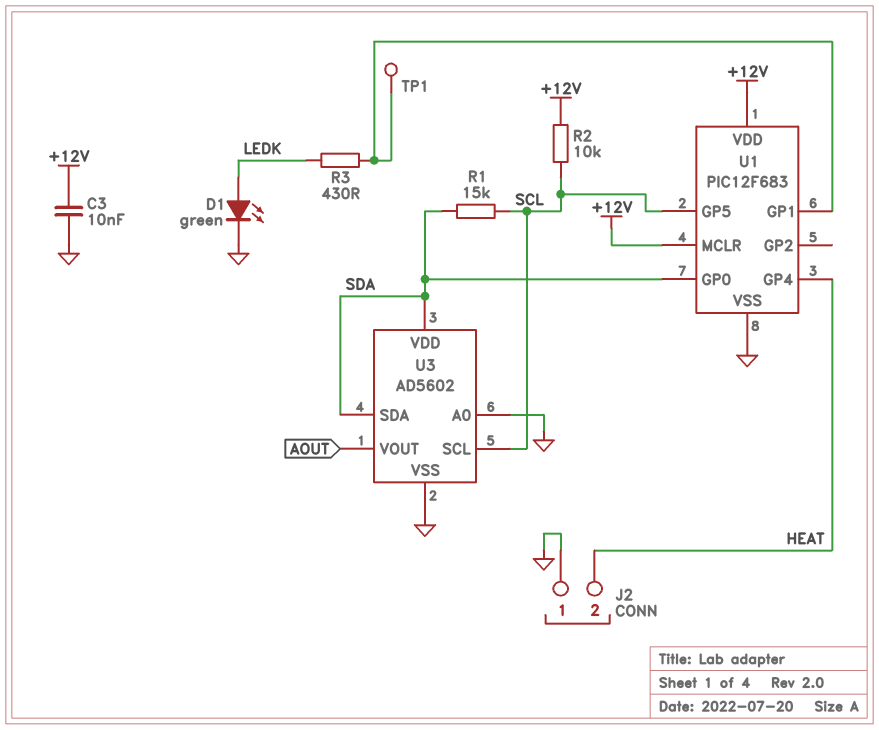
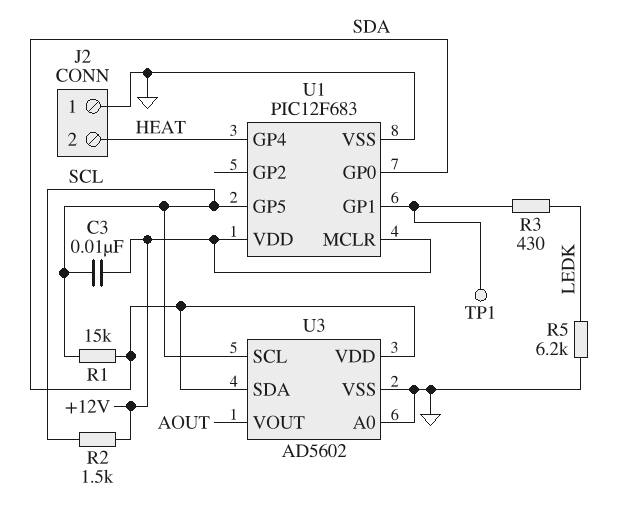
C3: 10nF (+12V, GND) -> 10nF (+12V, SCL)
D1: LED green (A LEDK, K GND) -> none
R2: 10k (+12V, SCL) -> 1.5k (+12V, SCL)
R5: none -> 6.2k (GND, LEDK)

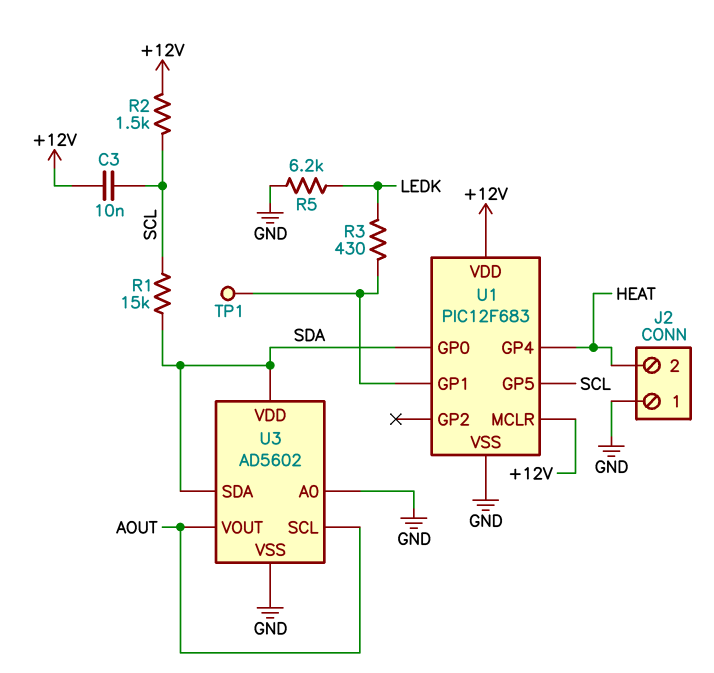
U3 pin SCL: SCL -> AOUT

